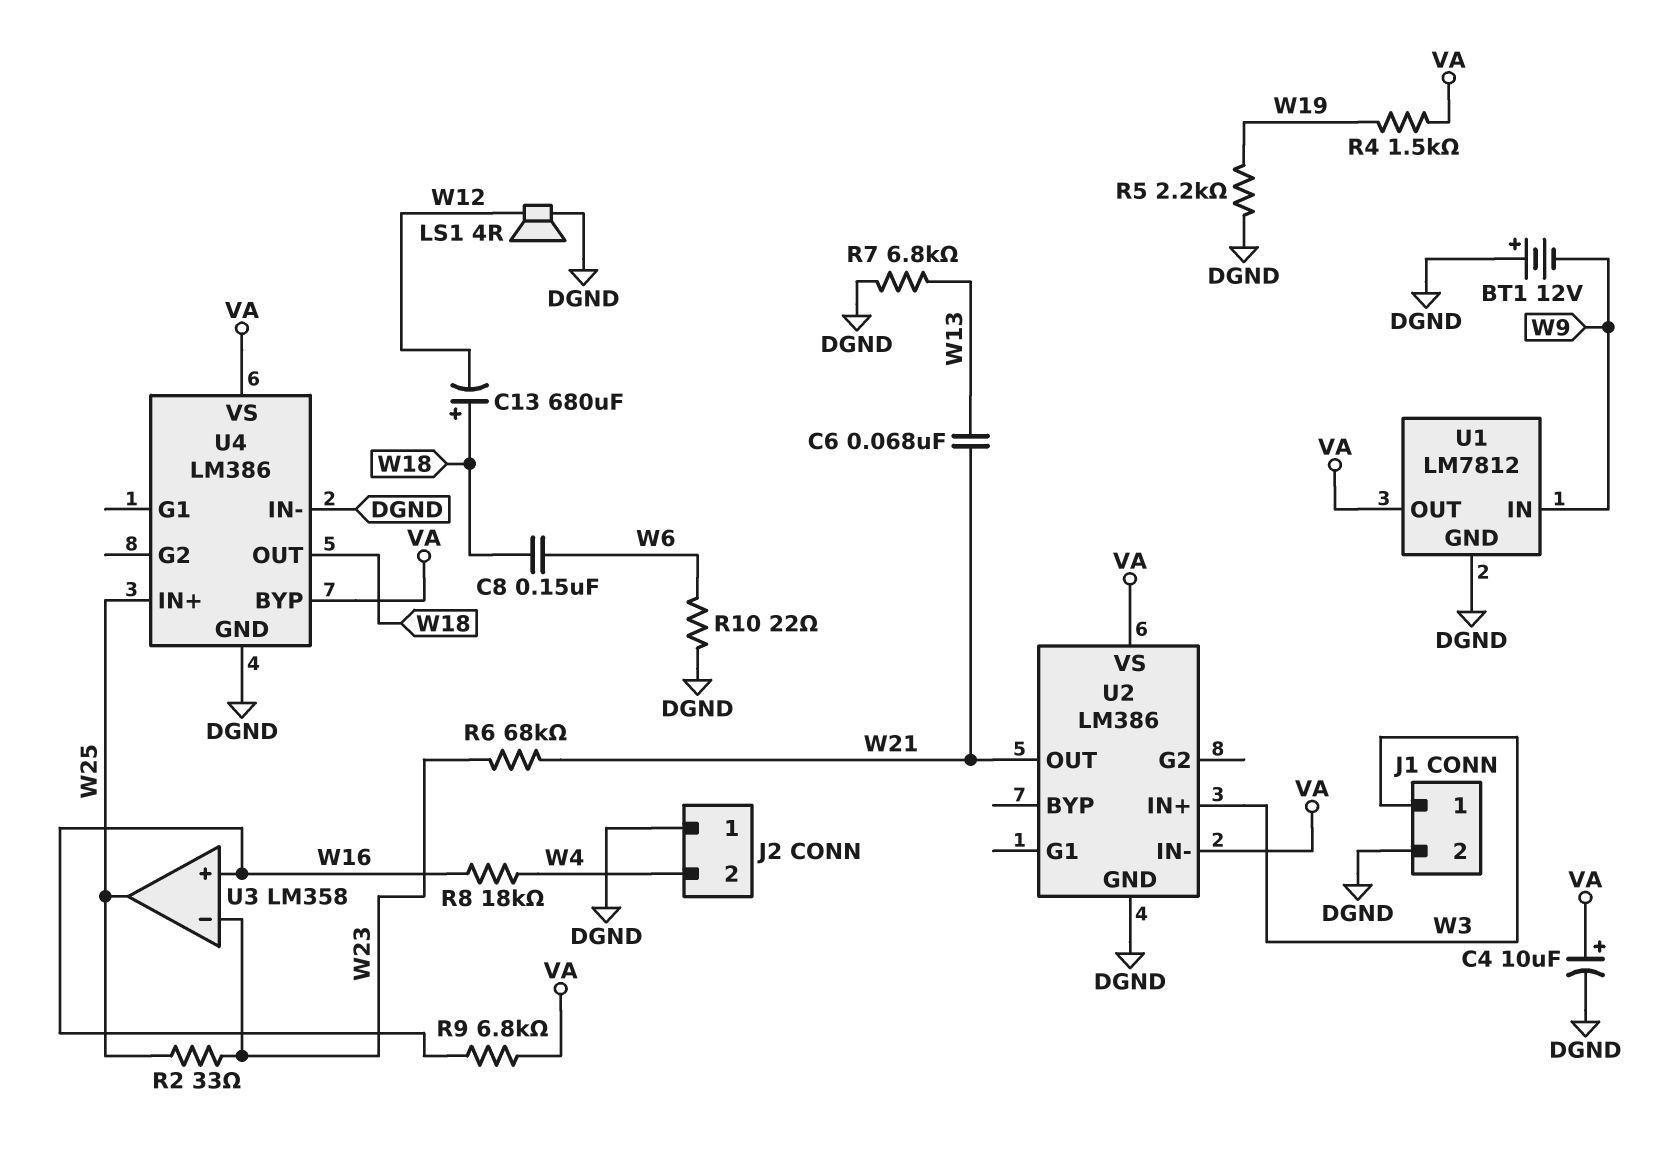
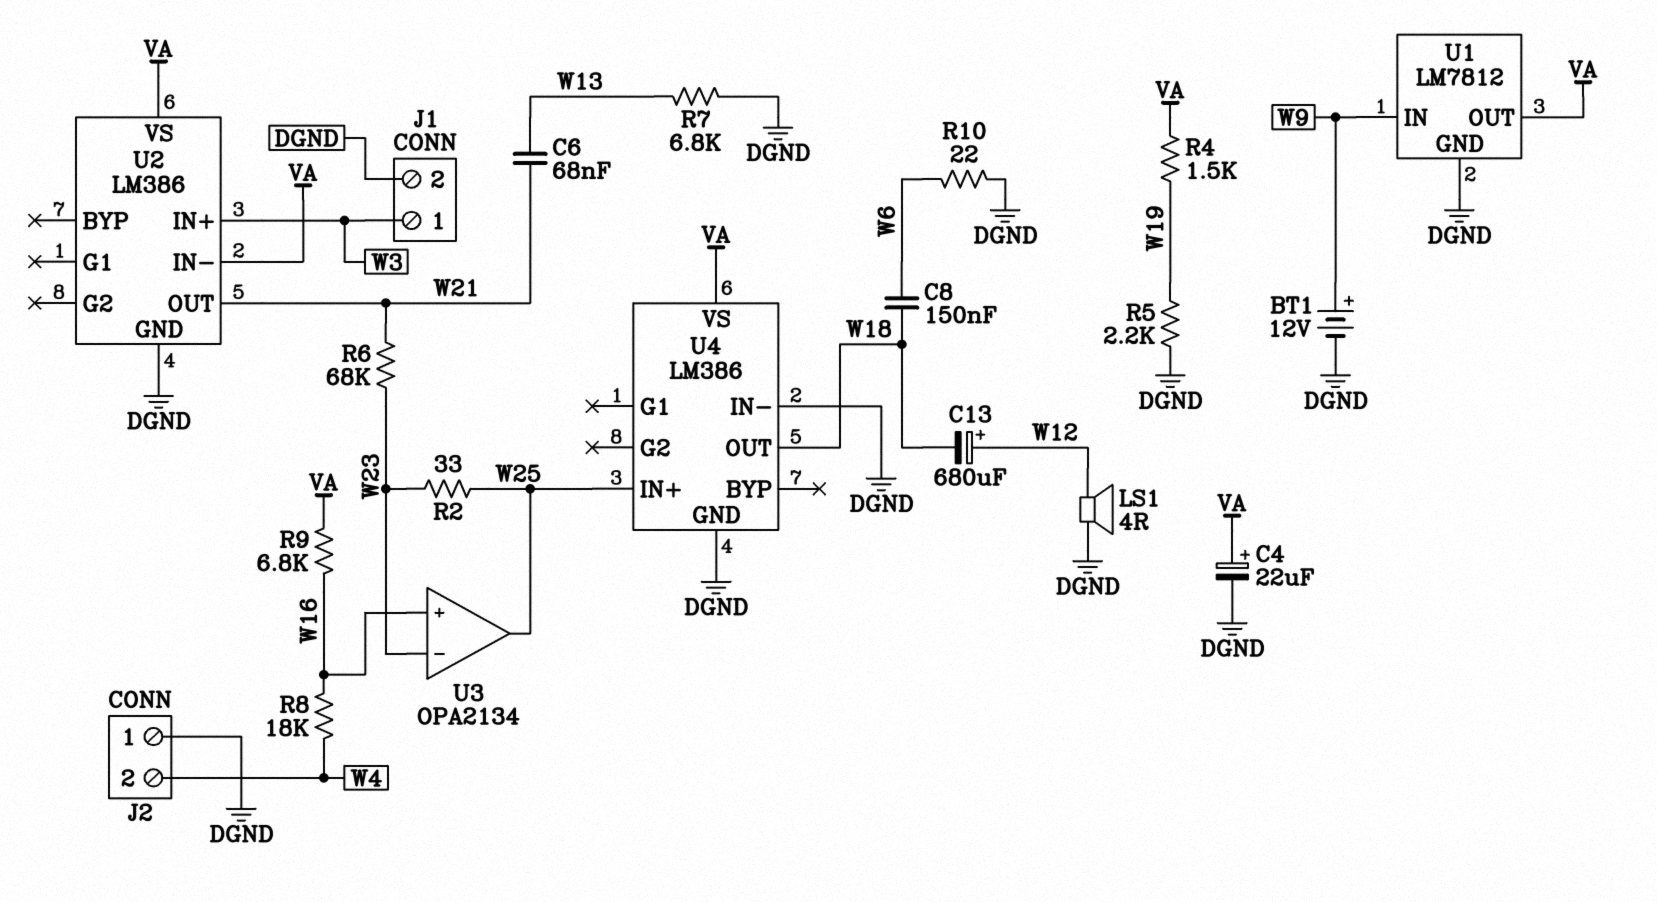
BT1: 12V (plus DGND, minus W9) -> 12V (plus W9, minus DGND)
C4: 10uF (plus VA, minus DGND) -> 22uF (plus VA, minus DGND)
C13: 680uF (plus W18, minus W12) -> 680uF (plus W12, minus W18)
U3: LM358 -> OPA2134
U4 pin BYP: VA -> none

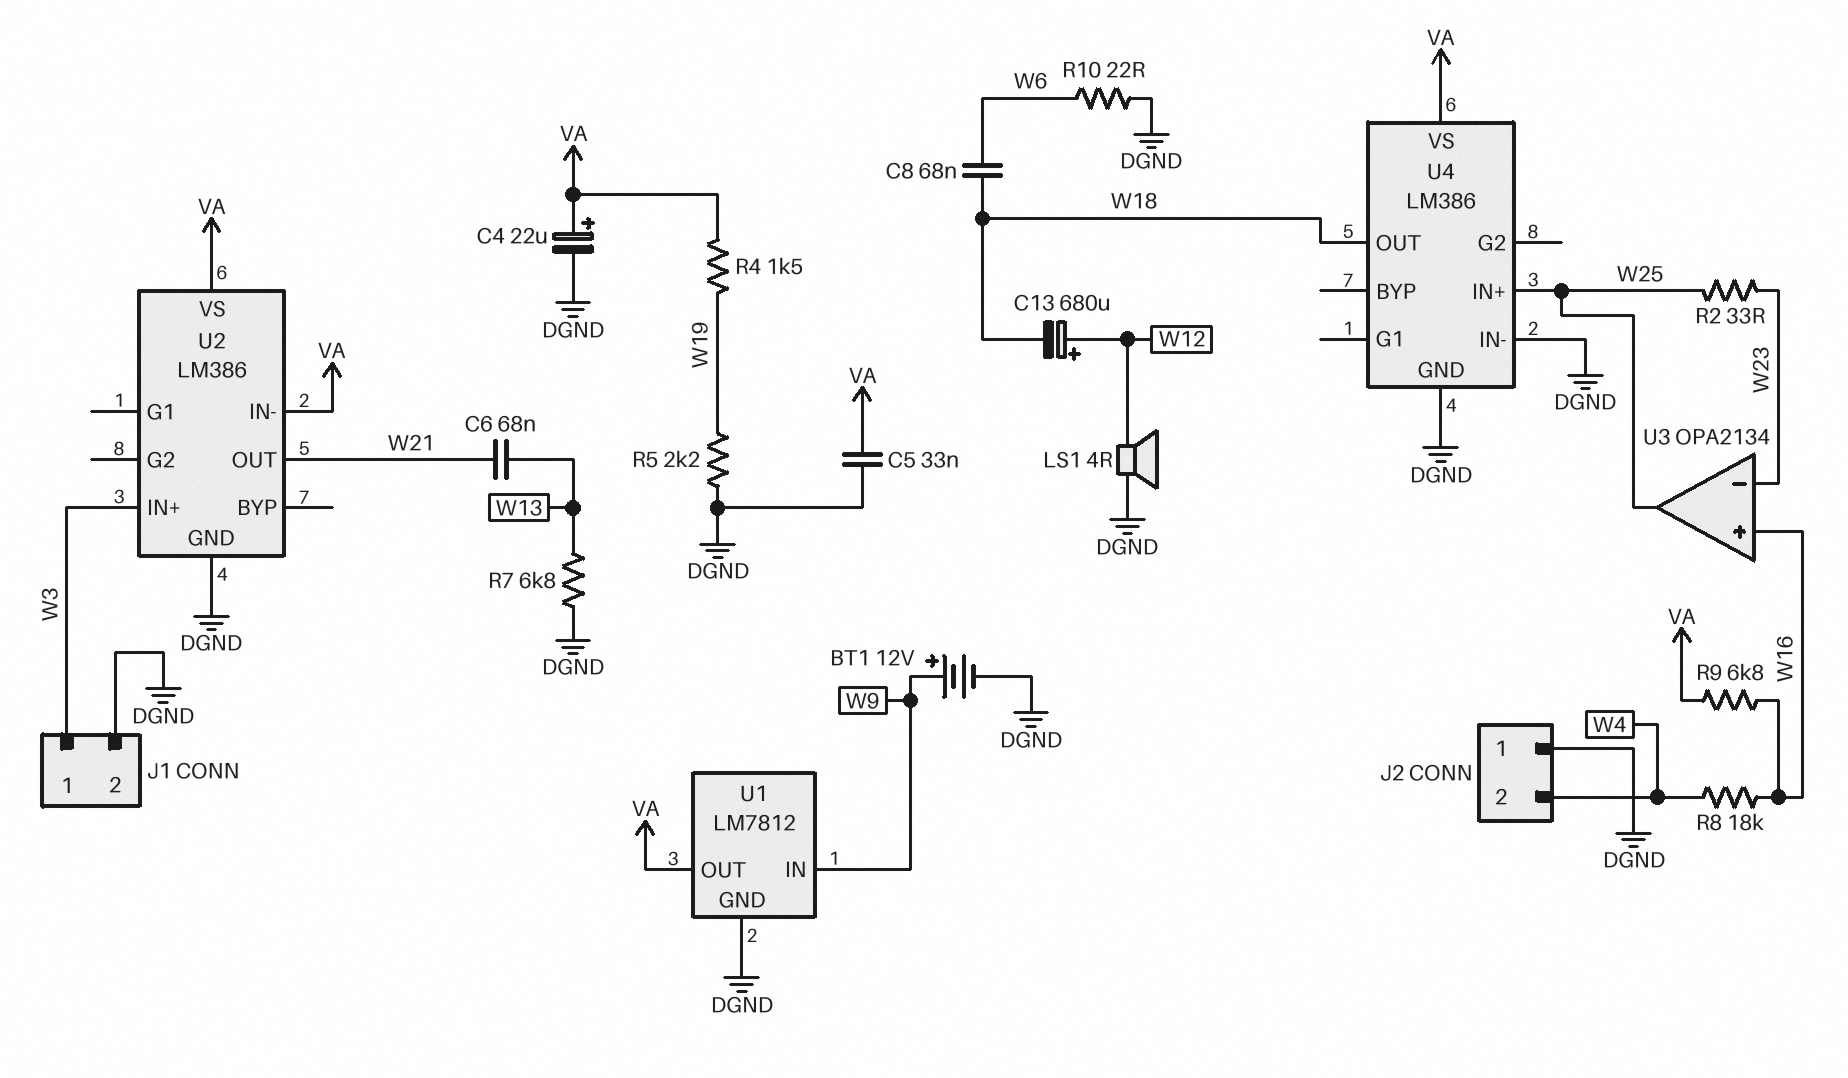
C5: none -> 33nF (DGND, VA)
C8: 150nF (W6, W18) -> 68nF (W6, W18)
R6: 68k (W21, W23) -> none

